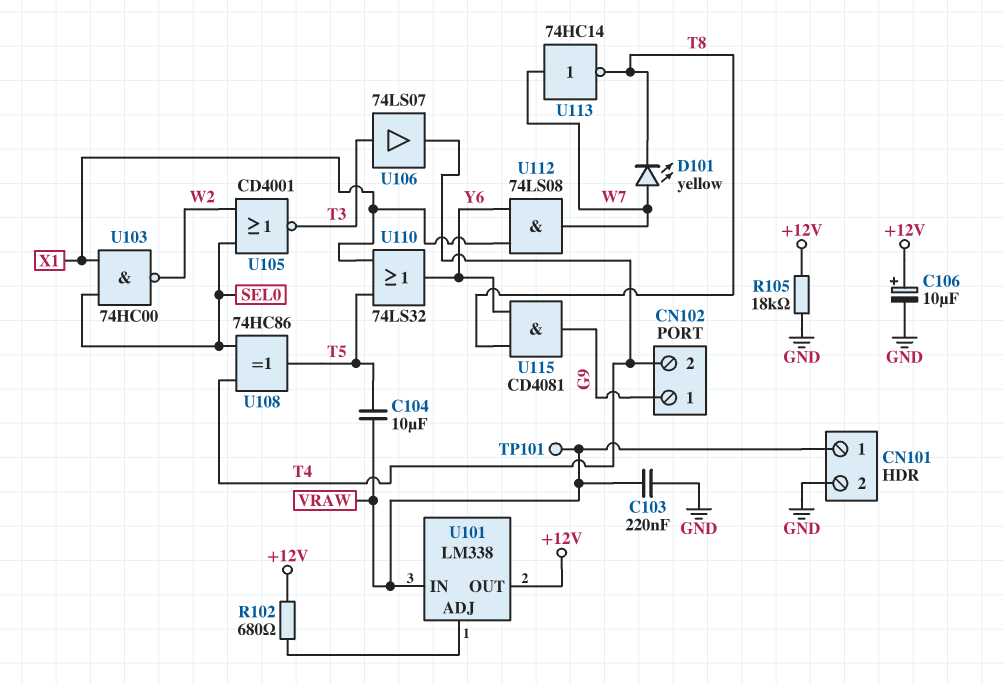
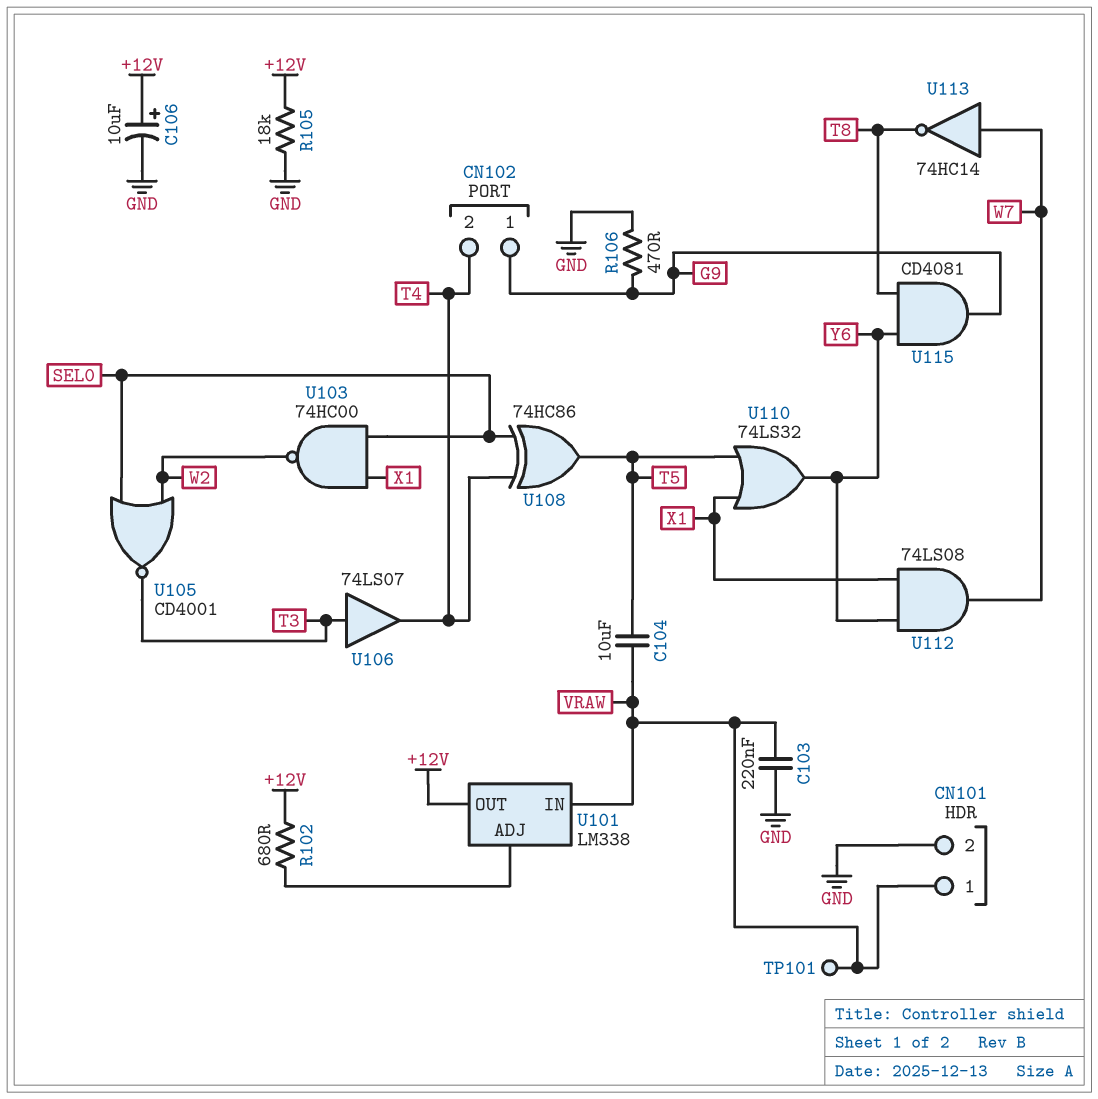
D101: LED yellow (A W7, K T8) -> none
R106: none -> 470 (G9, GND)

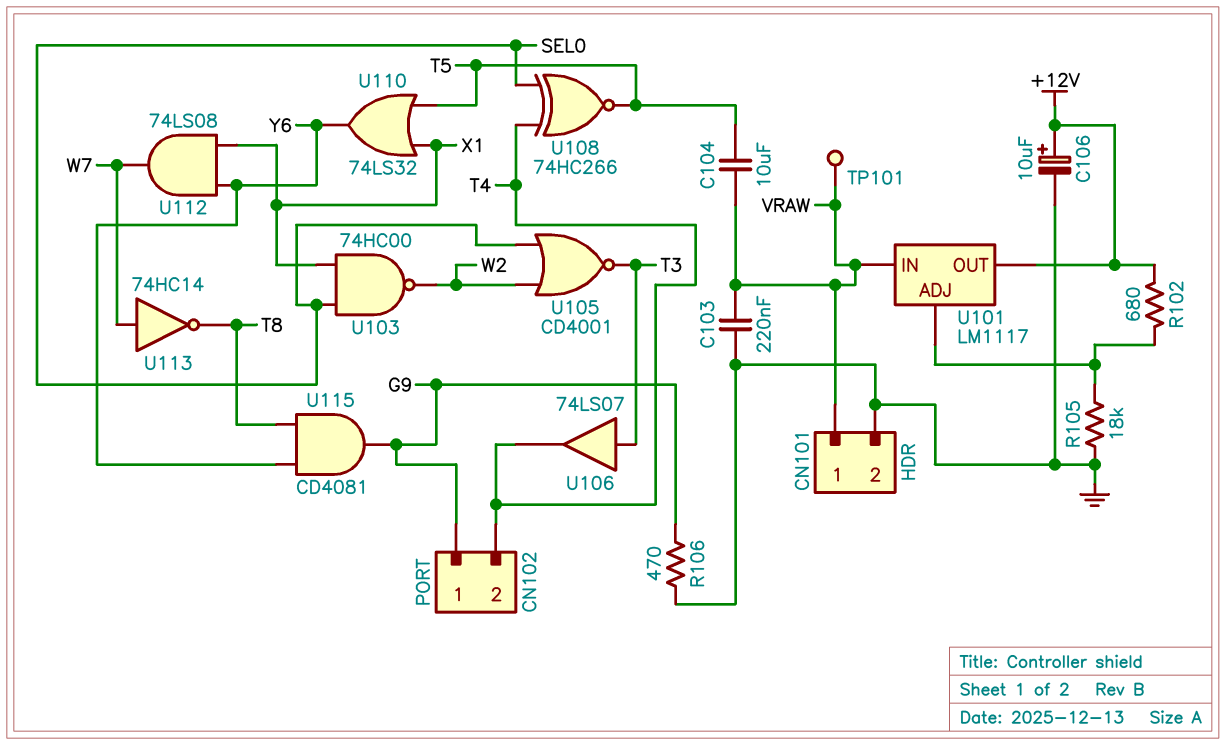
R105: 18k (+12V, GND) -> 18k (GND, U101/ADJ)
U101: LM338 -> LM1117
U108: XOR 74HC86 (in SEL0, in T4, out T5) -> XNOR 74HC266 (in SEL0, in T4, out T5)

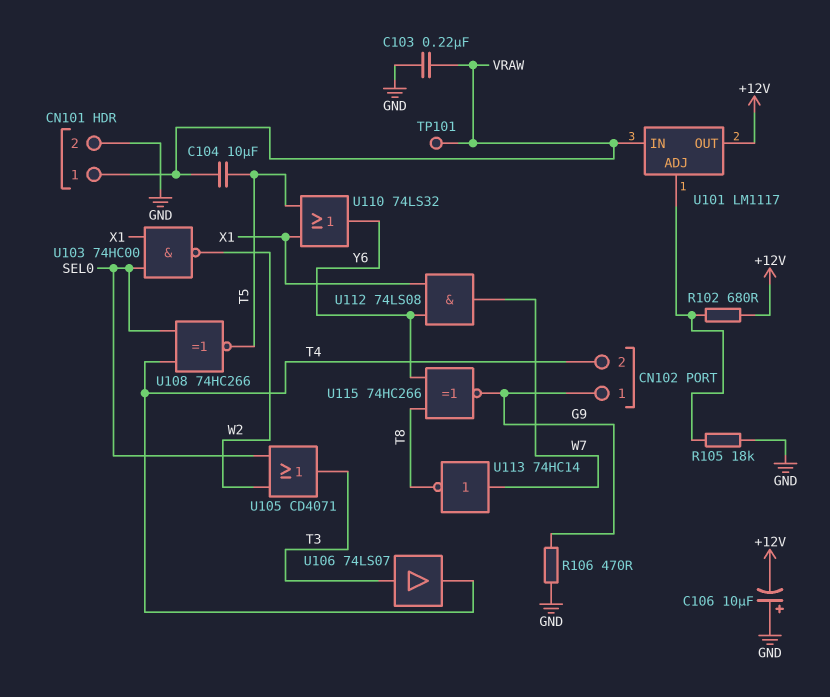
C106: 10uF (plus +12V, minus GND) -> 10uF (plus GND, minus +12V)
U105: NOR CD4001 (in SEL0, in W2, out T3) -> OR CD4071 (in SEL0, in W2, out T3)
U115: AND CD4081 (in T8, in Y6, out G9) -> XNOR 74HC266 (in T8, in Y6, out G9)

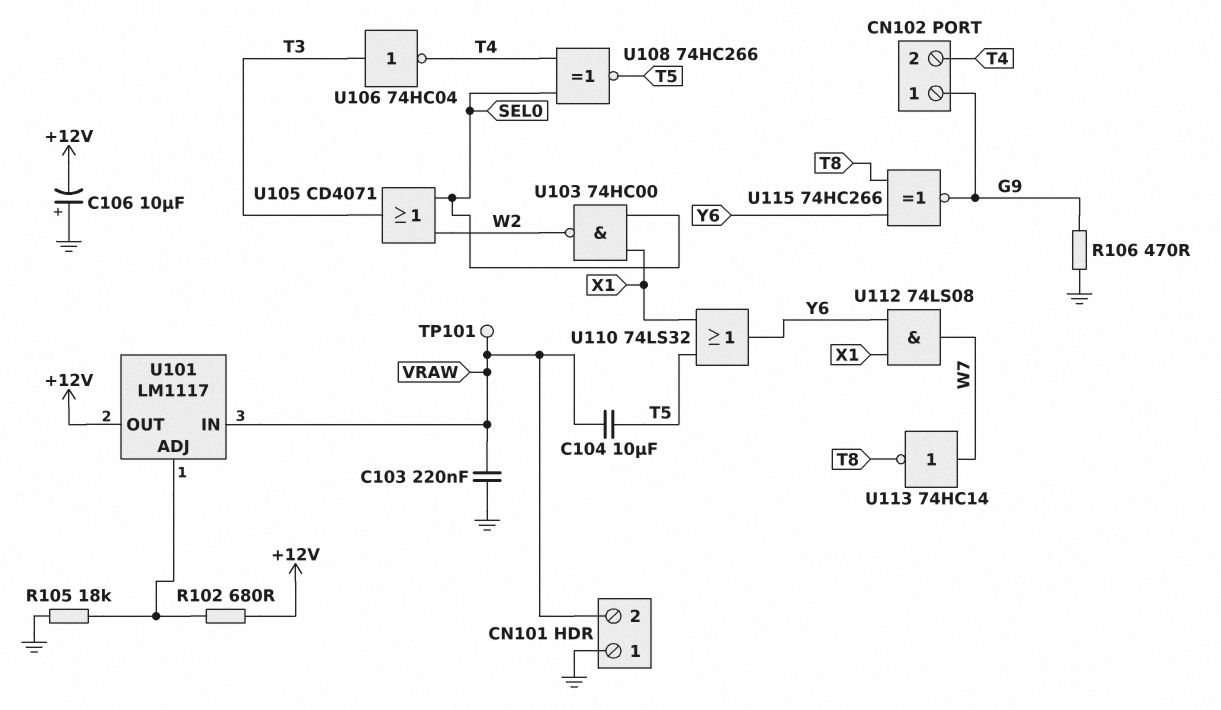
CN101 pin 1: VRAW -> GND
CN101 pin 2: GND -> VRAW
U106: buffer 74LS07 (in T3, out T4) -> NOT 74HC04 (in T3, out T4)

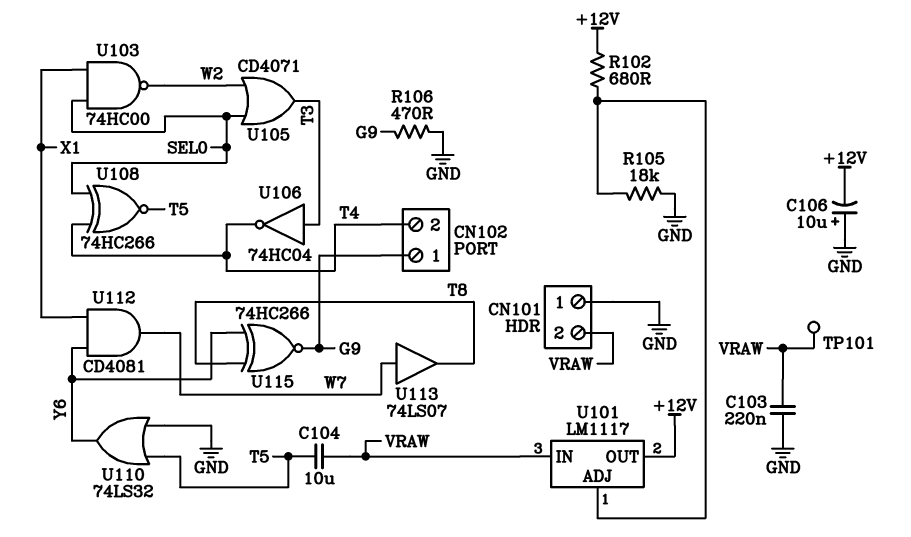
U110: OR 74LS32 (in T5, in X1, out Y6) -> OR 74LS32 (in GND, in T5, out Y6)
U112: AND 74LS08 (in X1, in Y6, out W7) -> AND CD4081 (in X1, in Y6, out W7)
U113: NOT 74HC14 (in W7, out T8) -> buffer 74LS07 (in W7, out T8)

